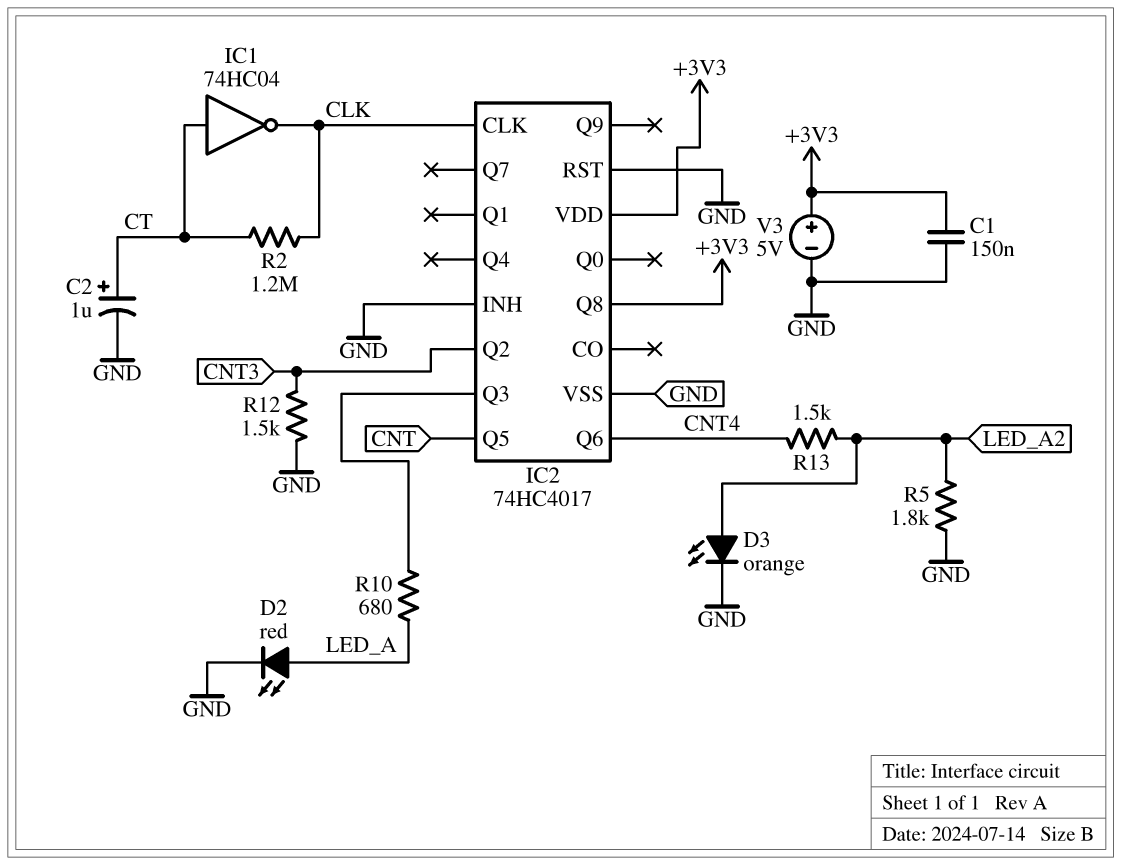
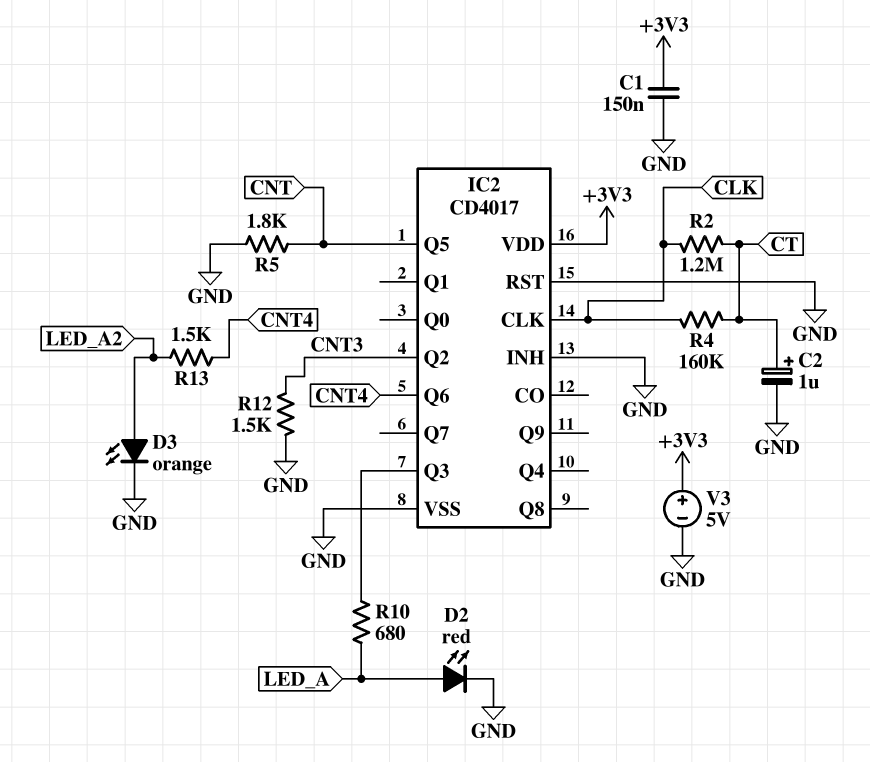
IC1: NOT 74HC04 (in CT, out CLK) -> none
IC2: 74HC4017 -> CD4017
IC2 pin Q8: +3V3 -> none
R4: none -> 160k (CLK, CT)
R5: 1.8k (GND, LED_A2) -> 1.8k (CNT, GND)

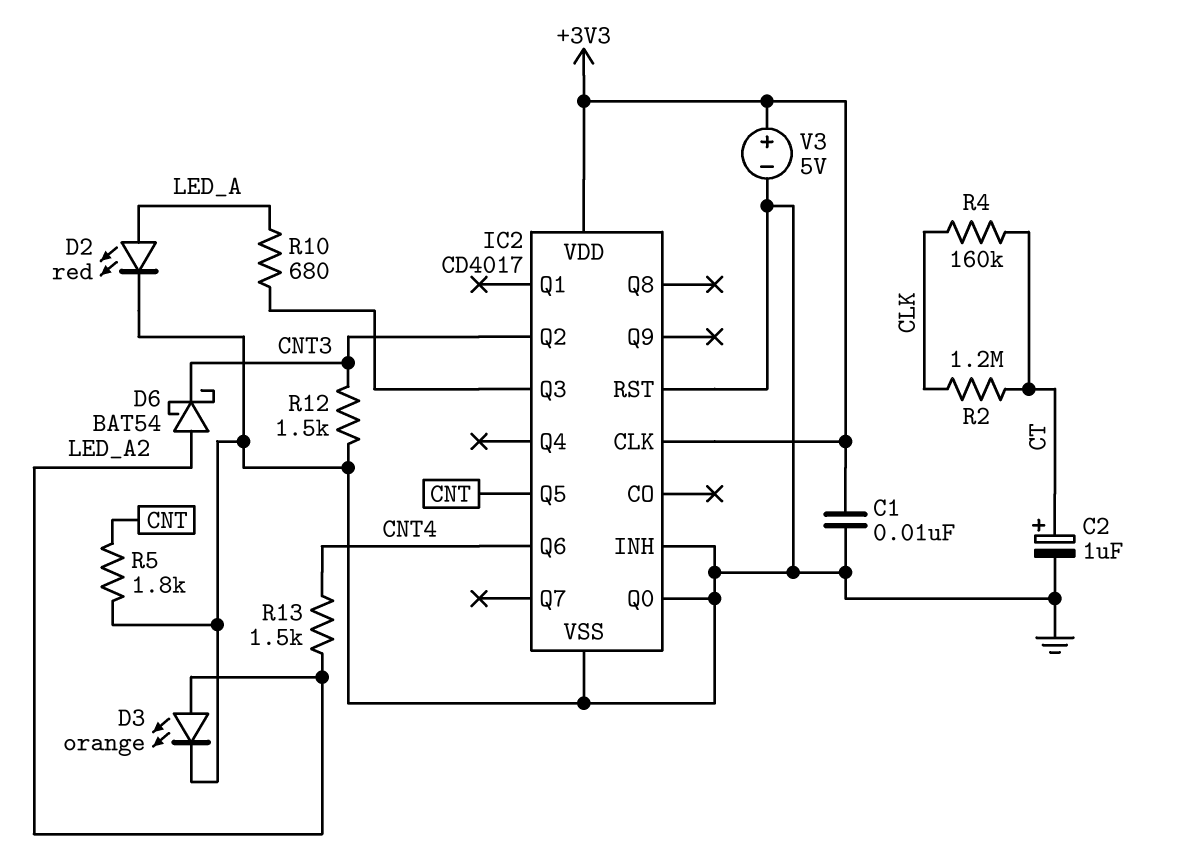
C1: 150nF (+3V3, GND) -> 10nF (+3V3, GND)
D6: none -> schottky BAT54 (A LED_A2, K CNT3)
IC2 pin CLK: CLK -> +3V3
IC2 pin Q0: none -> GND

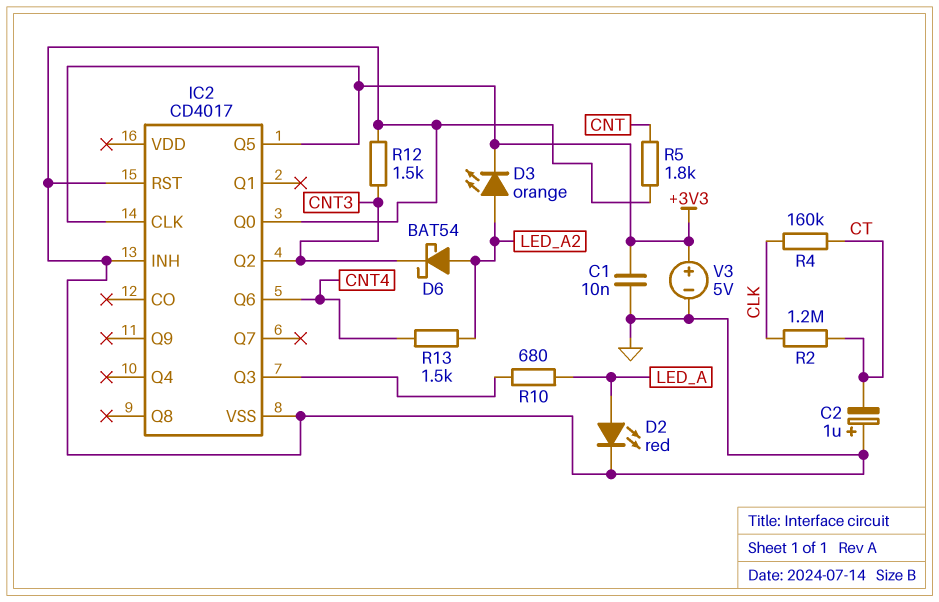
C2: 1uF (plus CT, minus GND) -> 1uF (plus GND, minus CT)
D3: LED orange (A LED_A2, K GND) -> LED orange (A LED_A2, K +3V3)
IC2 pin Q5: CNT -> +3V3
IC2 pin VDD: +3V3 -> none

